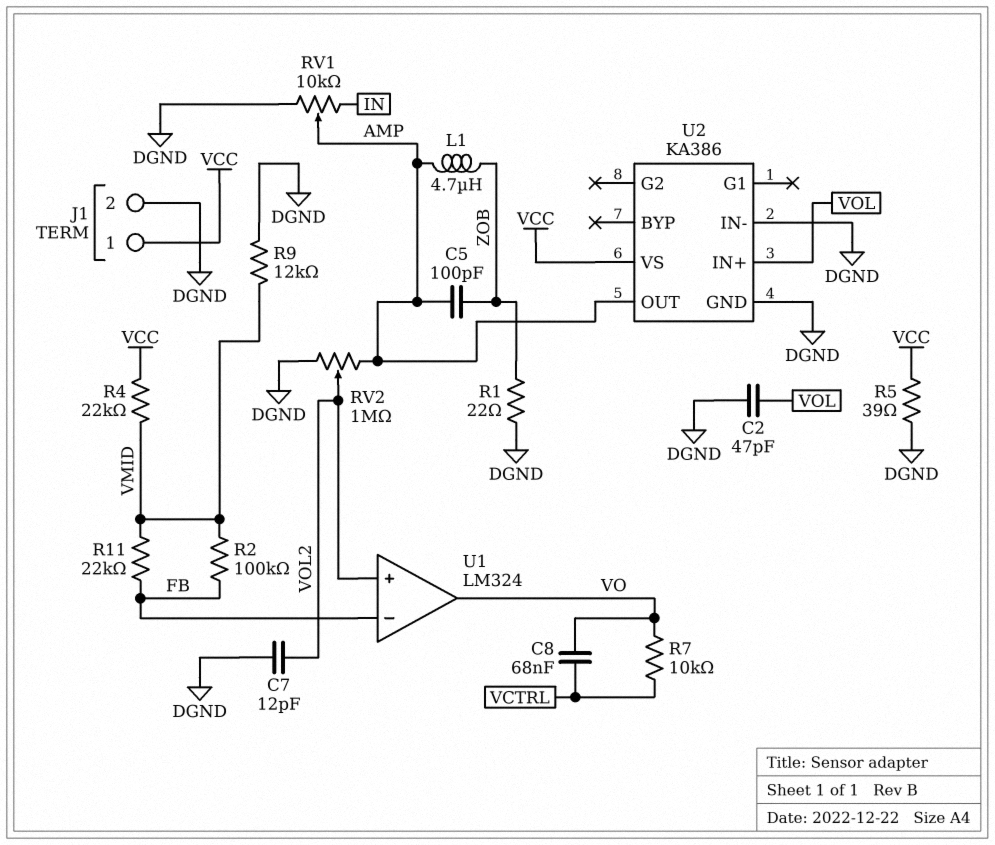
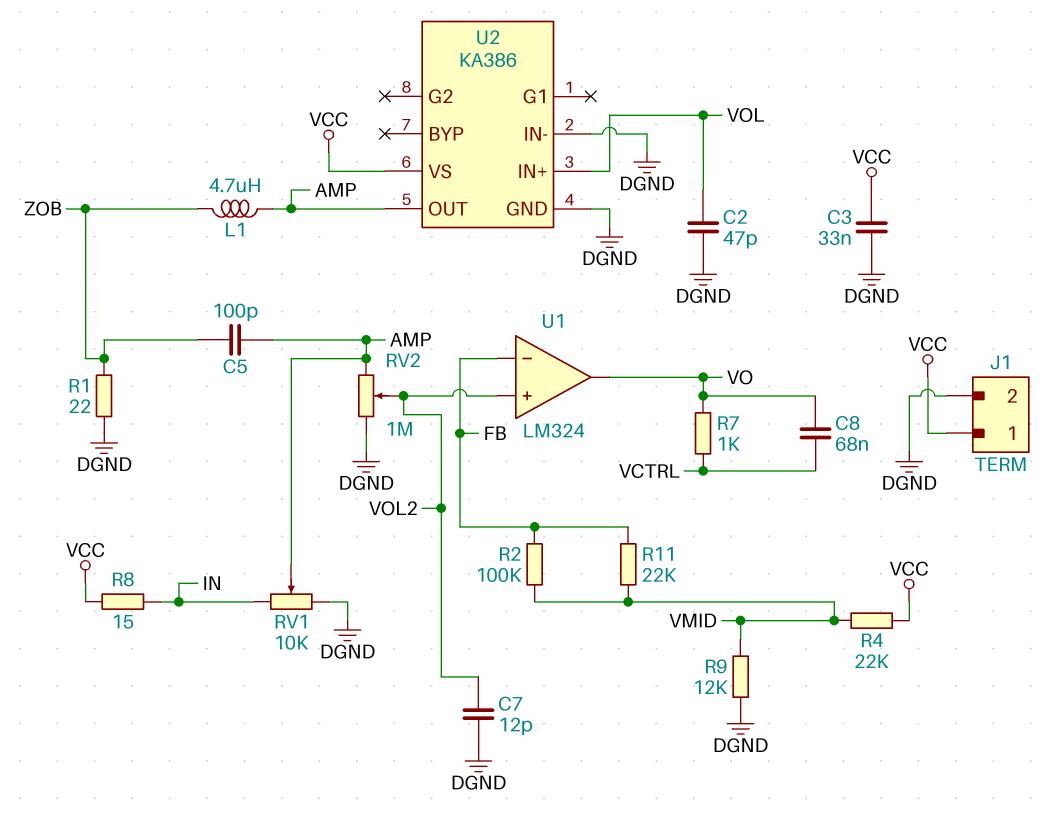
C3: none -> 33nF (DGND, VCC)
R5: 39 (DGND, VCC) -> none
R7: 10k (VCTRL, VO) -> 1k (VCTRL, VO)
R8: none -> 15 (IN, VCC)

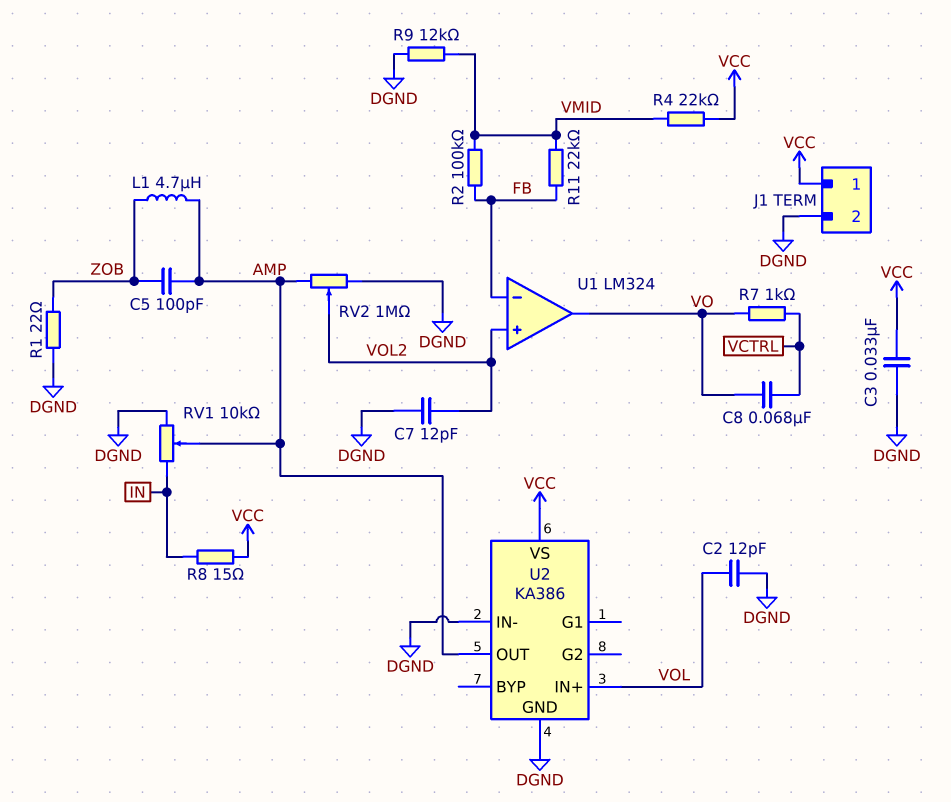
C2: 47pF (DGND, VOL) -> 12pF (DGND, VOL)

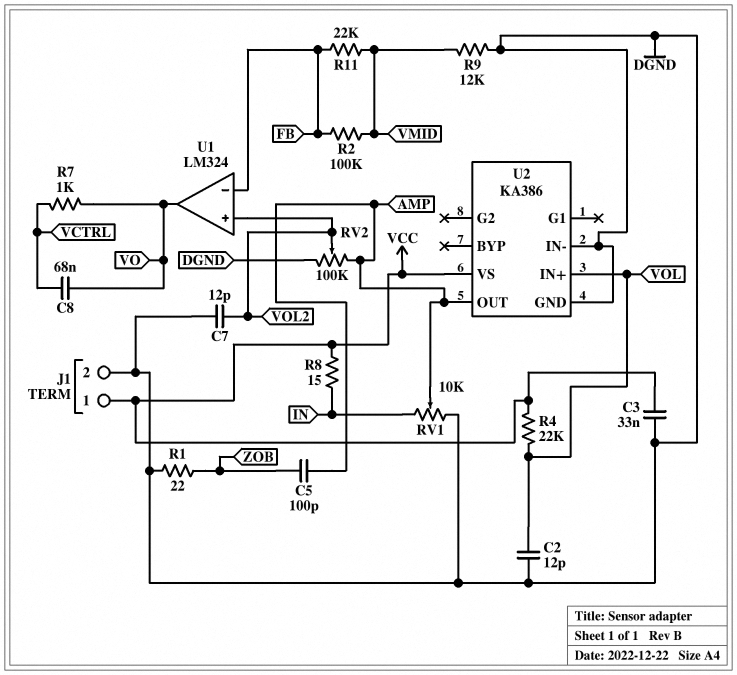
L1: 4.7uH (AMP, ZOB) -> none
R4: 22k (VCC, VMID) -> 22k (VCC, VOL)
RV2: 1M (AMP, DGND, wiper VOL2) -> 100k (AMP, DGND, wiper VOL2)

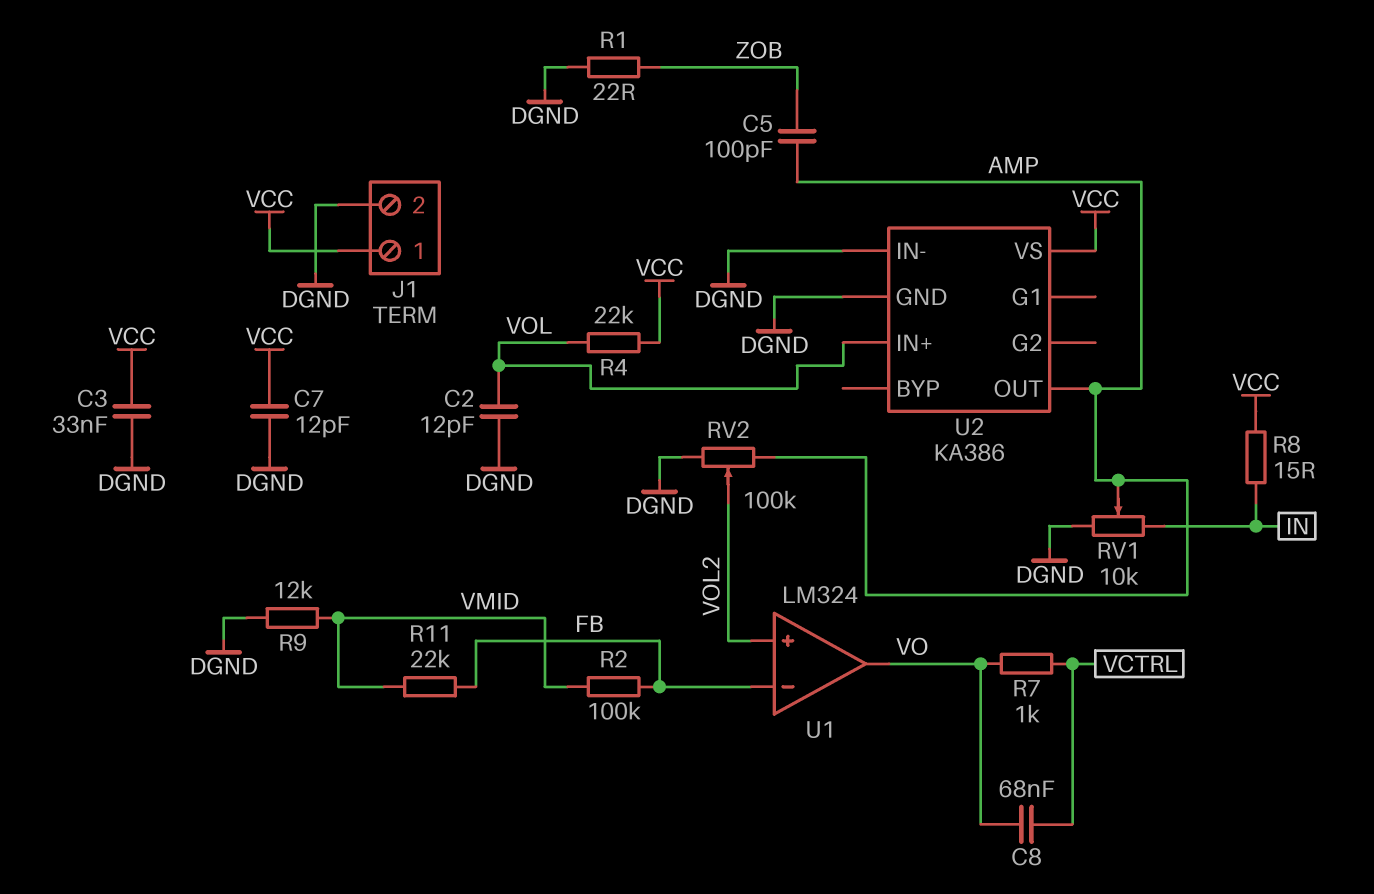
C7: 12pF (DGND, VOL2) -> 12pF (DGND, VCC)

